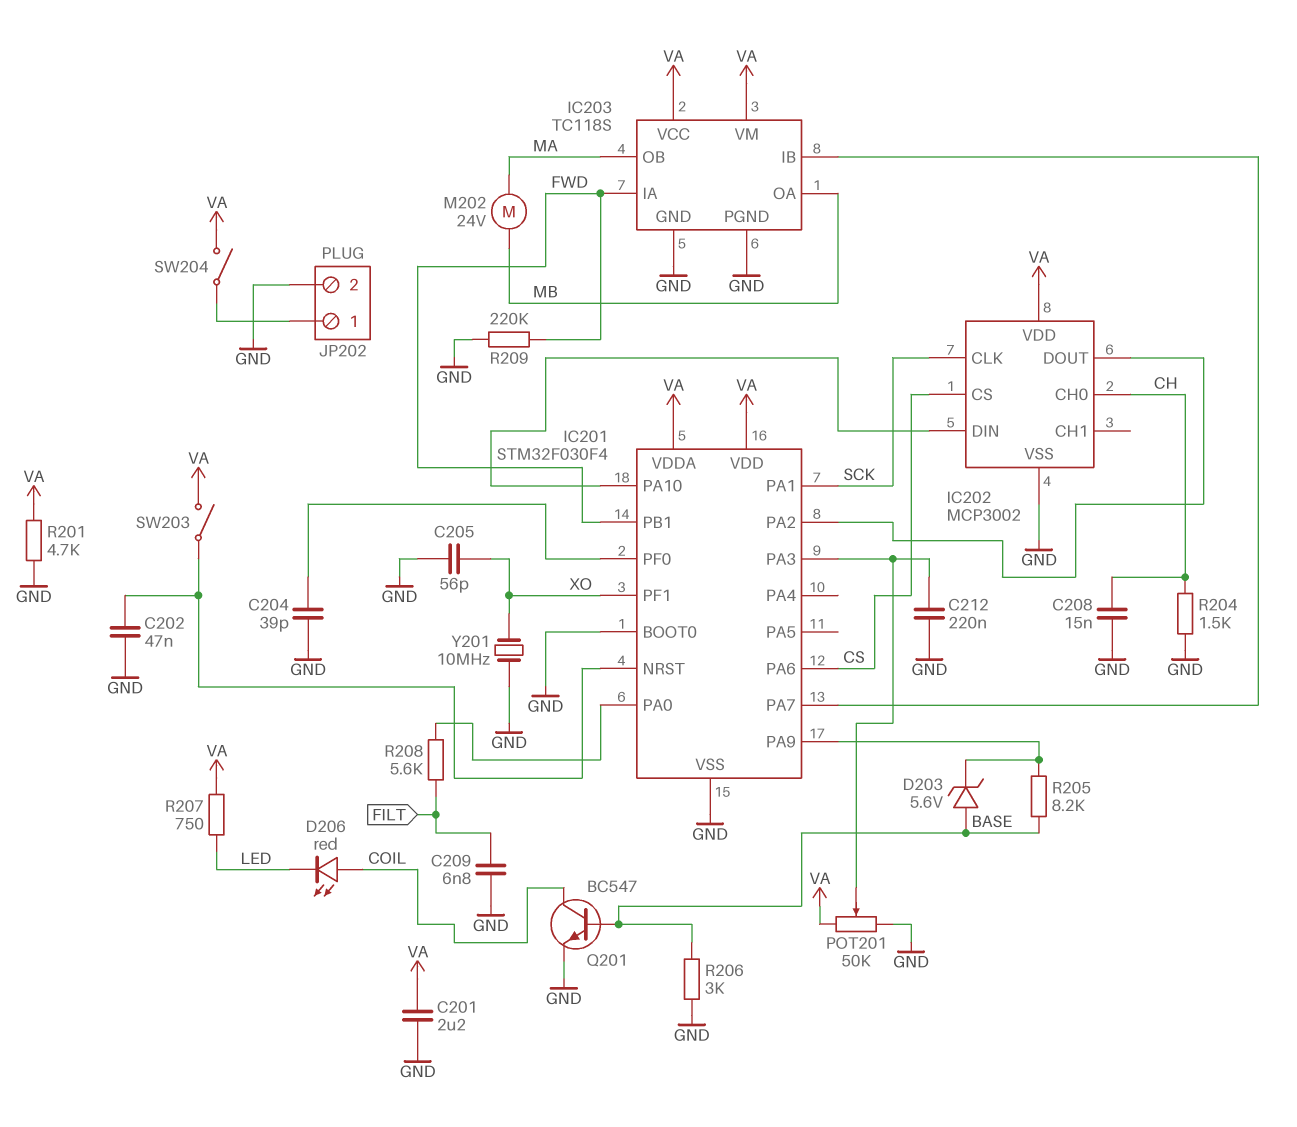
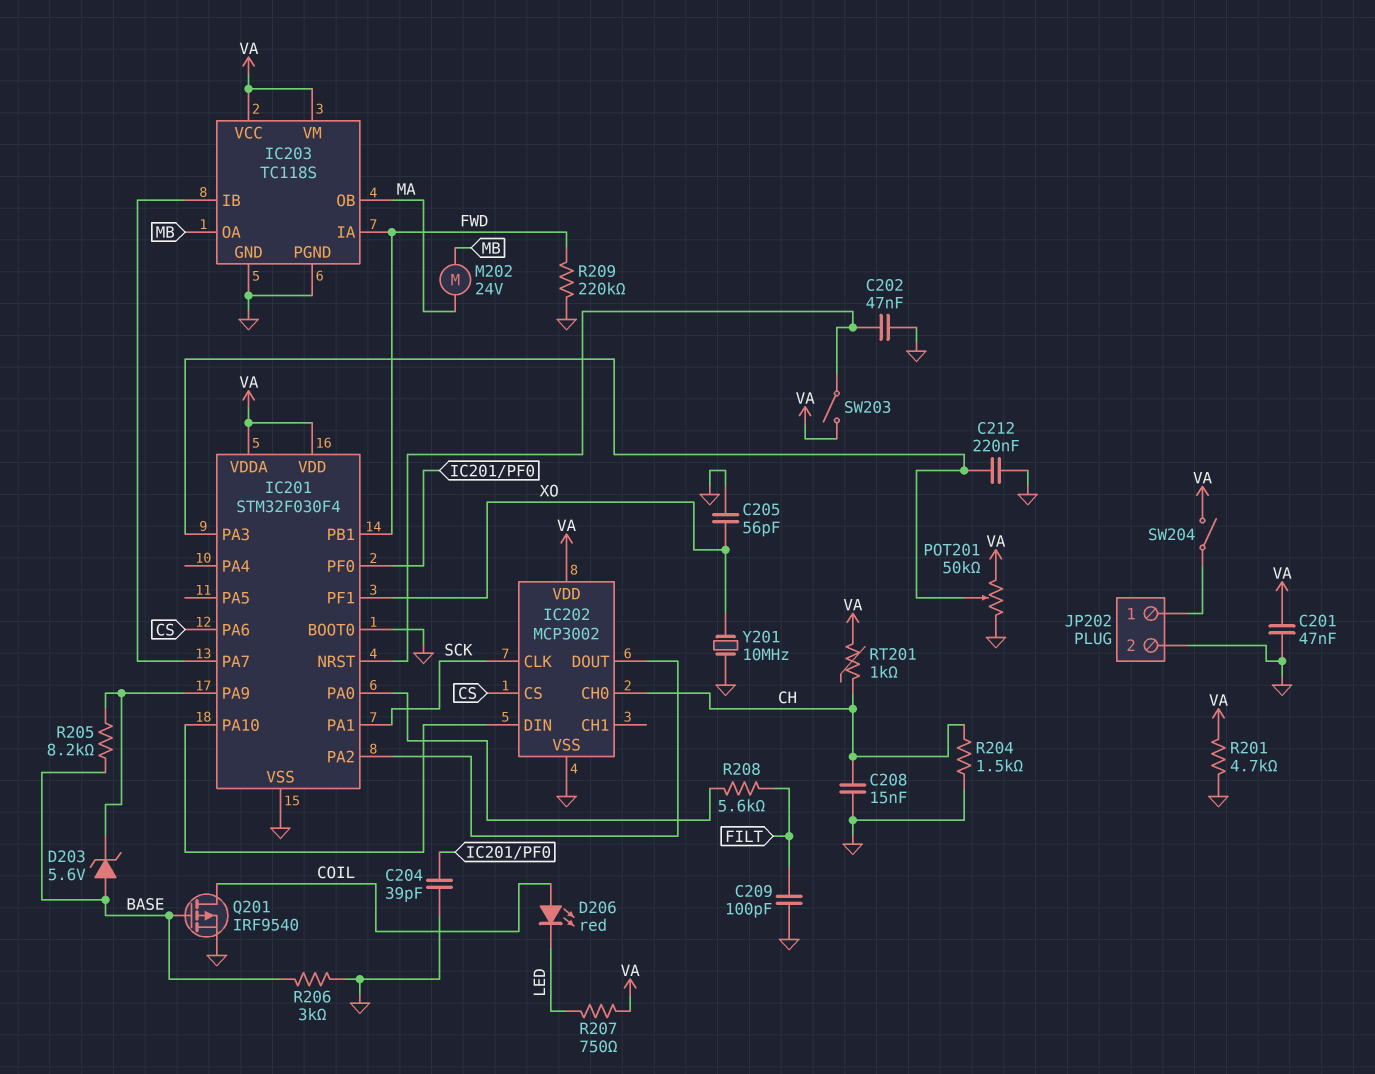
C201: 2.2uF (GND, VA) -> 47nF (GND, VA)
C209: 6.8nF (FILT, GND) -> 100pF (FILT, GND)
Q201: NPN BC547 (B BASE, C COIL, E GND) -> PMOS IRF9540 (G BASE, D COIL, S GND)
RT201: none -> 1k (CH, VA)

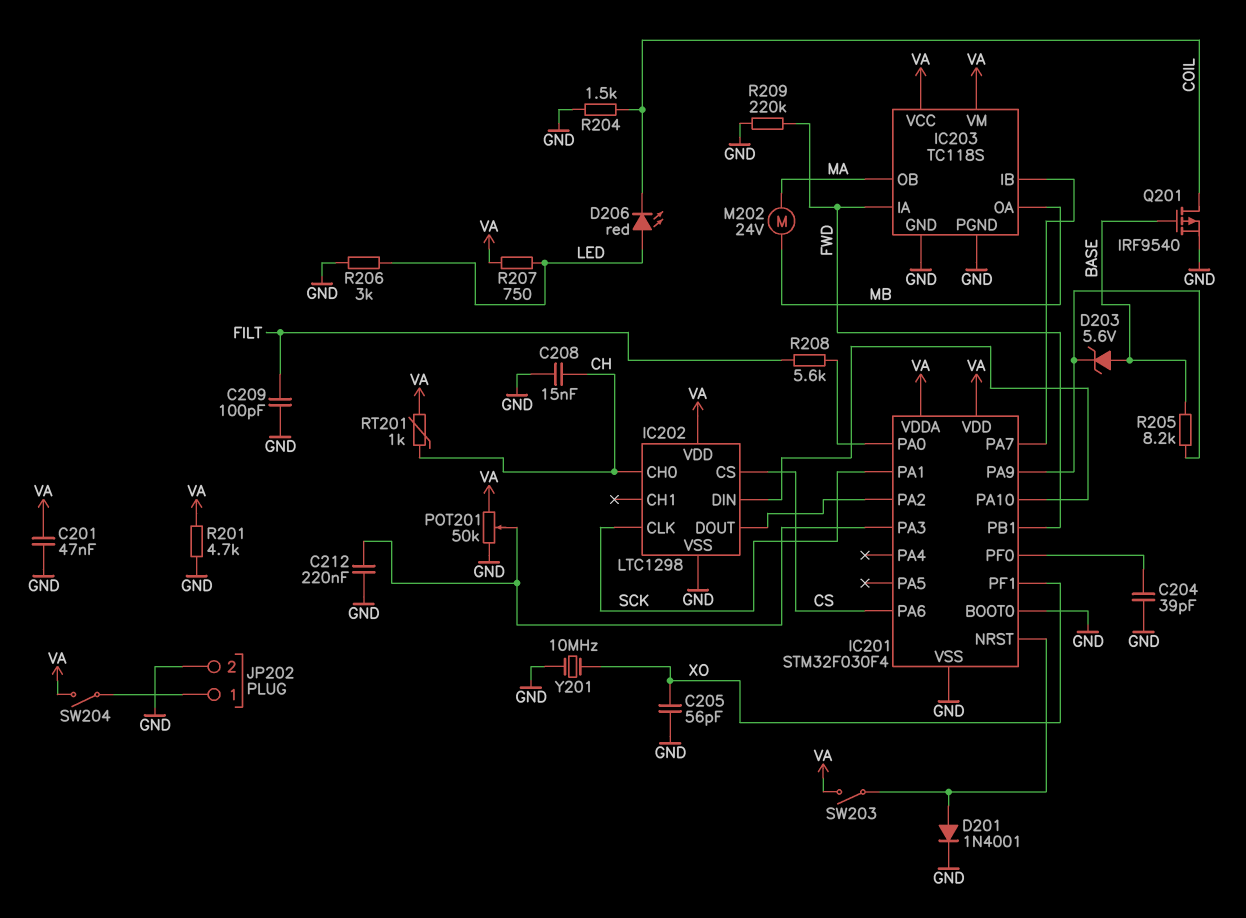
C202: 47nF (GND, IC201/NRST) -> none
D201: none -> diode 1N4001 (A IC201/NRST, K GND)
D206: LED red (A COIL, K LED) -> LED red (A LED, K COIL)
IC202: MCP3002 -> LTC1298
R204: 1.5k (CH, GND) -> 1.5k (COIL, GND)
R206: 3k (BASE, GND) -> 3k (GND, LED)

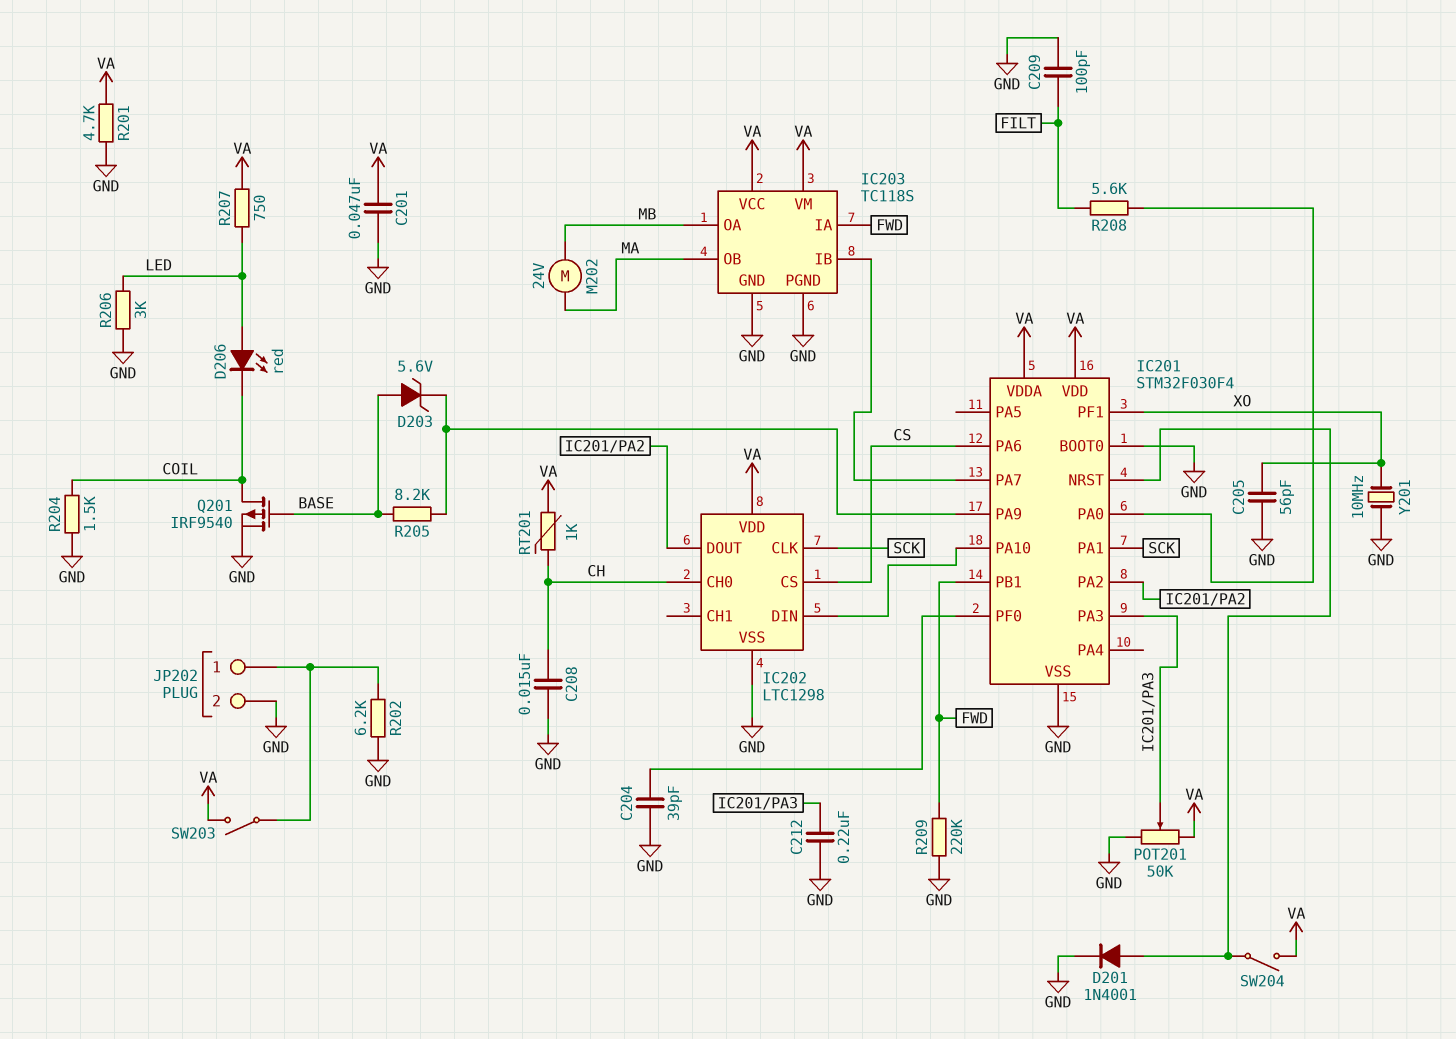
R202: none -> 6.2k (GND, JP202/1)
SW203: switch (IC201/NRST, VA) -> switch (JP202/1, VA)
SW204: switch (JP202/1, VA) -> switch (IC201/NRST, VA)

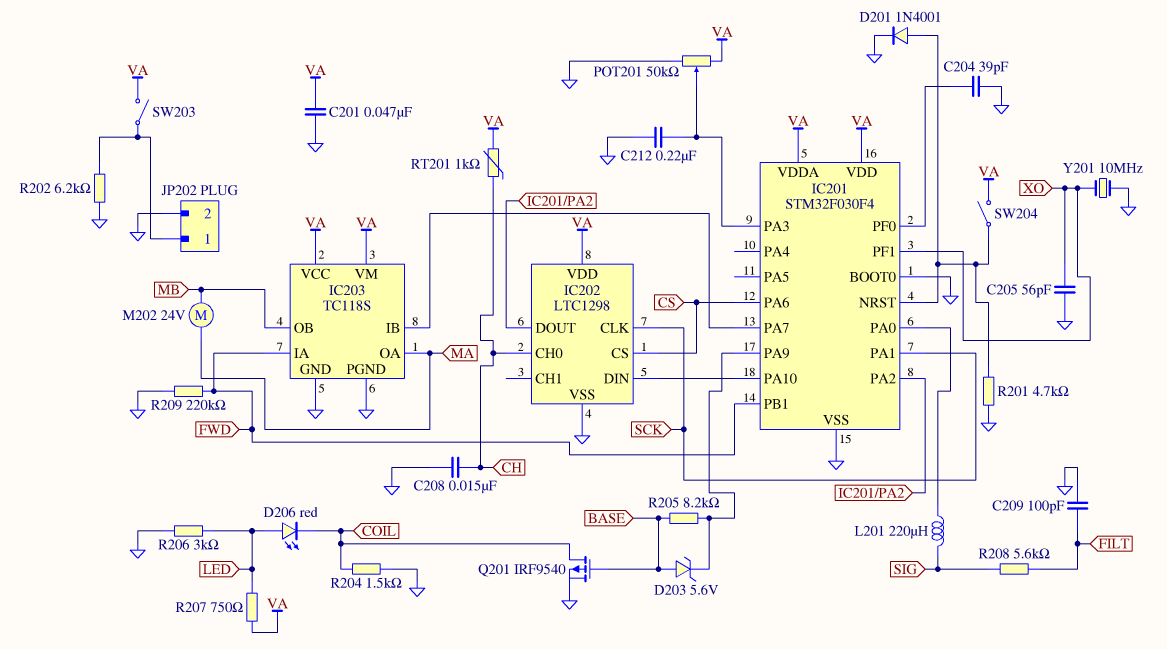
IC203 pin OA: MB -> MA
IC203 pin OB: MA -> MB
L201: none -> 220uH (IC201/PA0, SIG)
R201: 4.7k (GND, VA) -> 4.7k (GND, IC201/NRST)
R208: 5.6k (FILT, IC201/PA0) -> 5.6k (FILT, SIG)

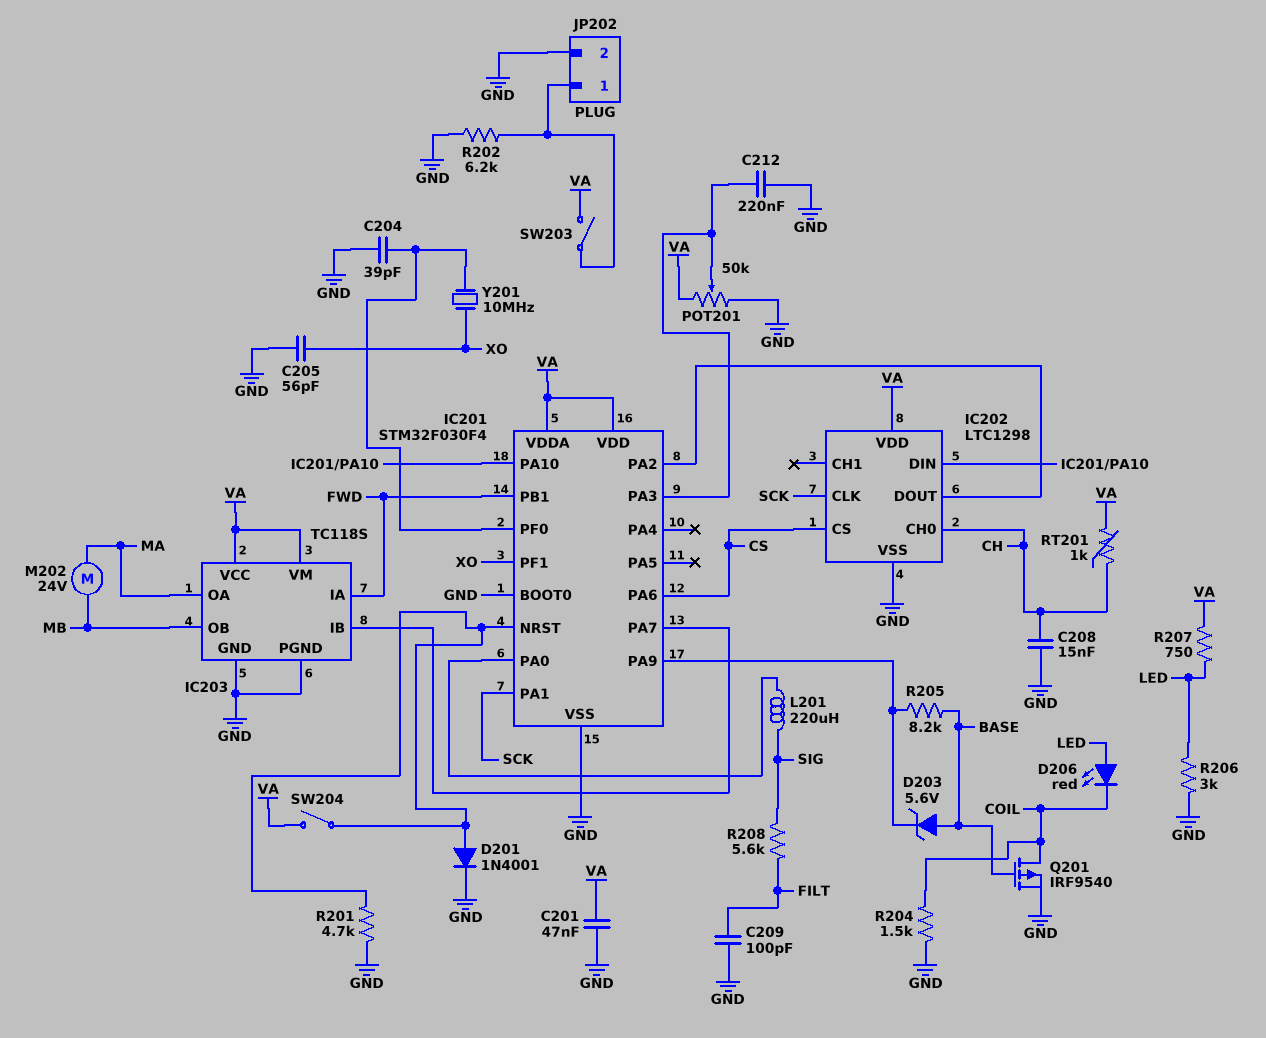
R209: 220k (FWD, GND) -> none
Y201: 10MHz (GND, XO) -> 10MHz (IC201/PF0, XO)

